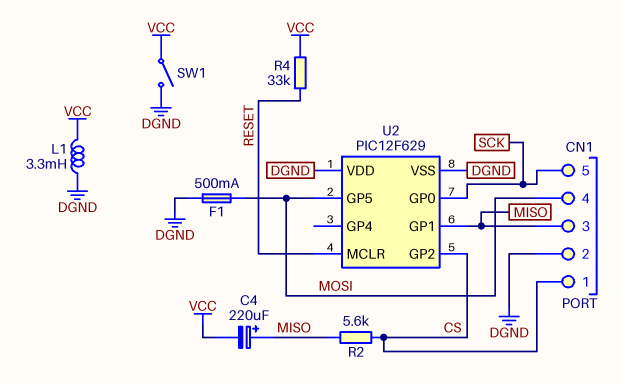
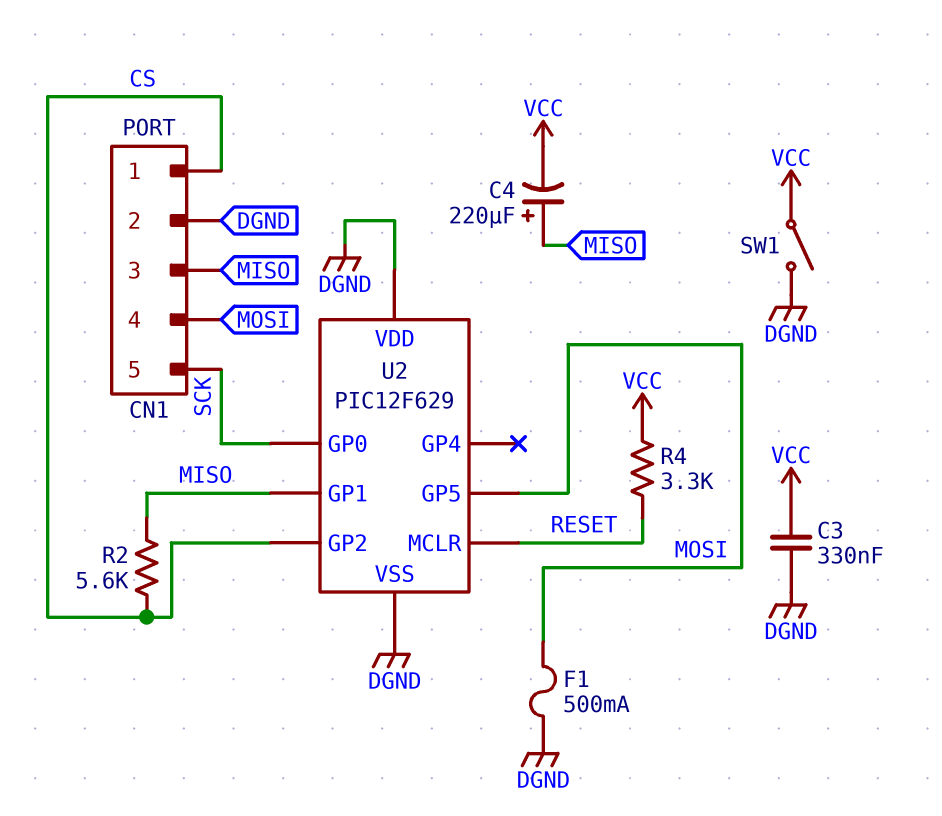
C3: none -> 330nF (DGND, VCC)
L1: 3.3mH (DGND, VCC) -> none
R4: 33k (RESET, VCC) -> 3.3k (RESET, VCC)

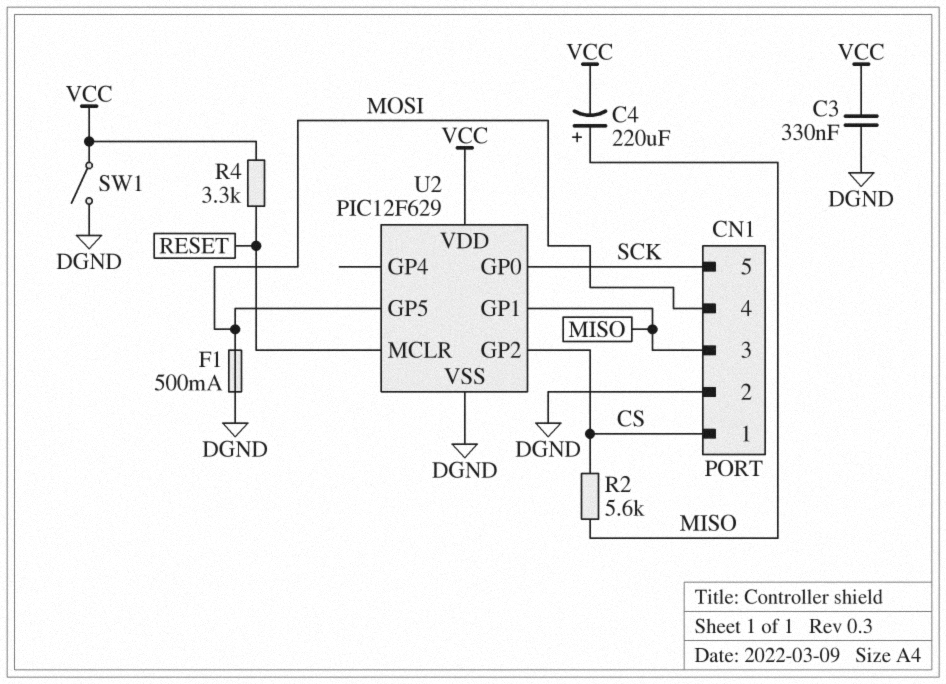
U2 pin VDD: DGND -> VCC

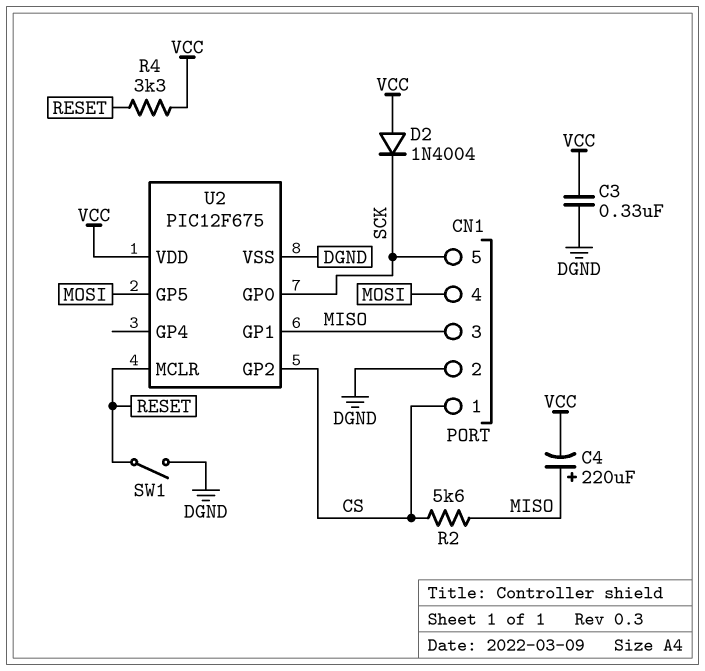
D2: none -> diode 1N4004 (A VCC, K SCK)
F1: 500mA (DGND, MOSI) -> none
SW1: switch (DGND, VCC) -> switch (DGND, RESET)
U2: PIC12F629 -> PIC12F675

